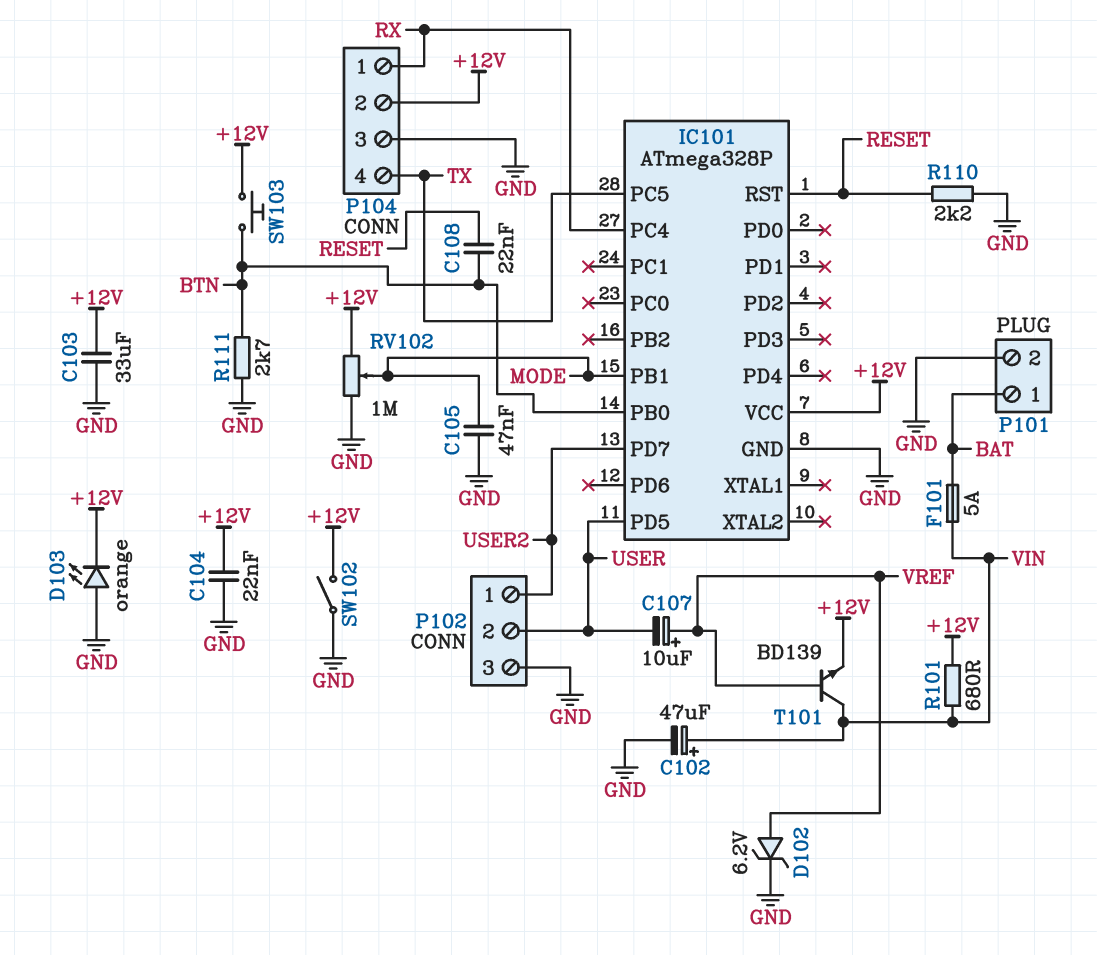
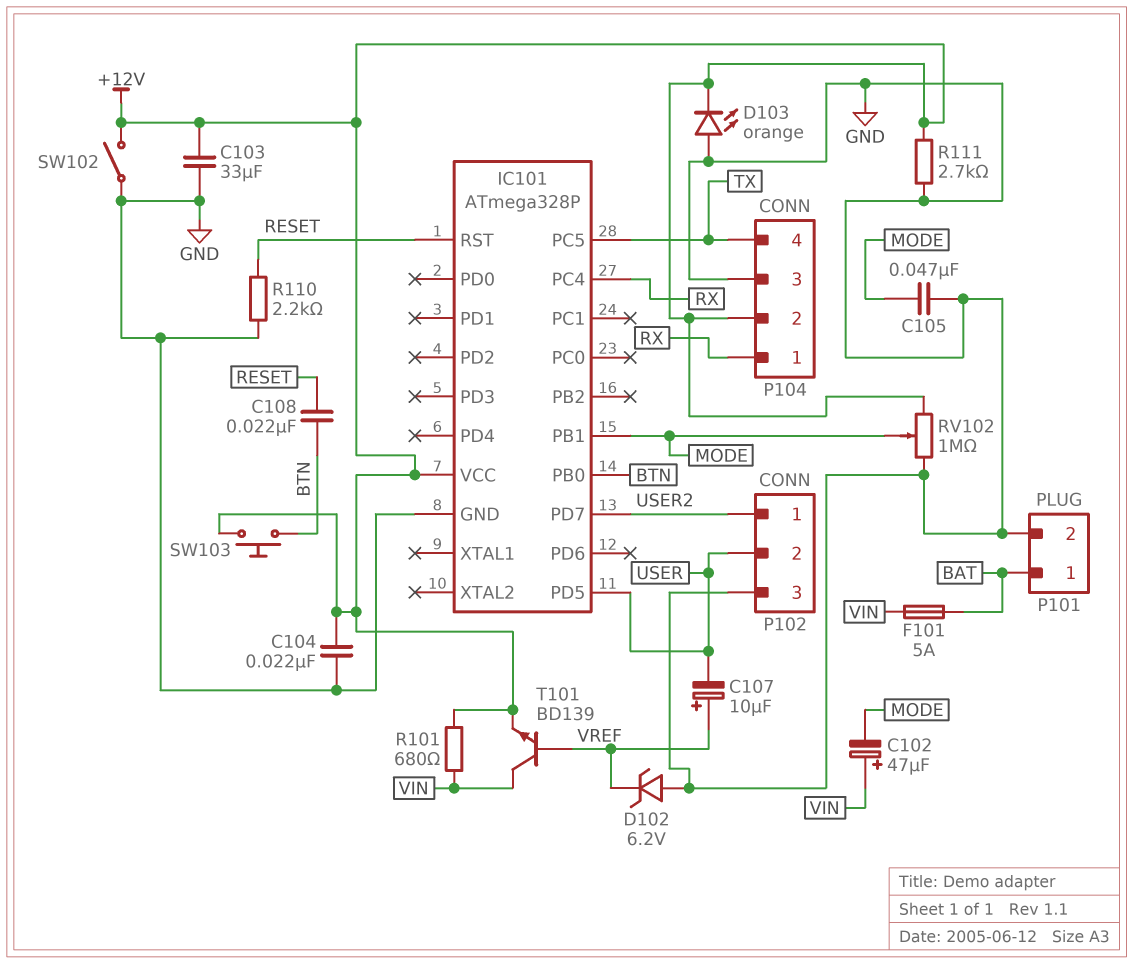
C102: 47uF (plus VIN, minus GND) -> 47uF (plus VIN, minus MODE)
D102: zener 6.2V (A VREF, K GND) -> zener 6.2V (A GND, K VREF)
R111: 2.7k (BTN, GND) -> 2.7k (+12V, GND)

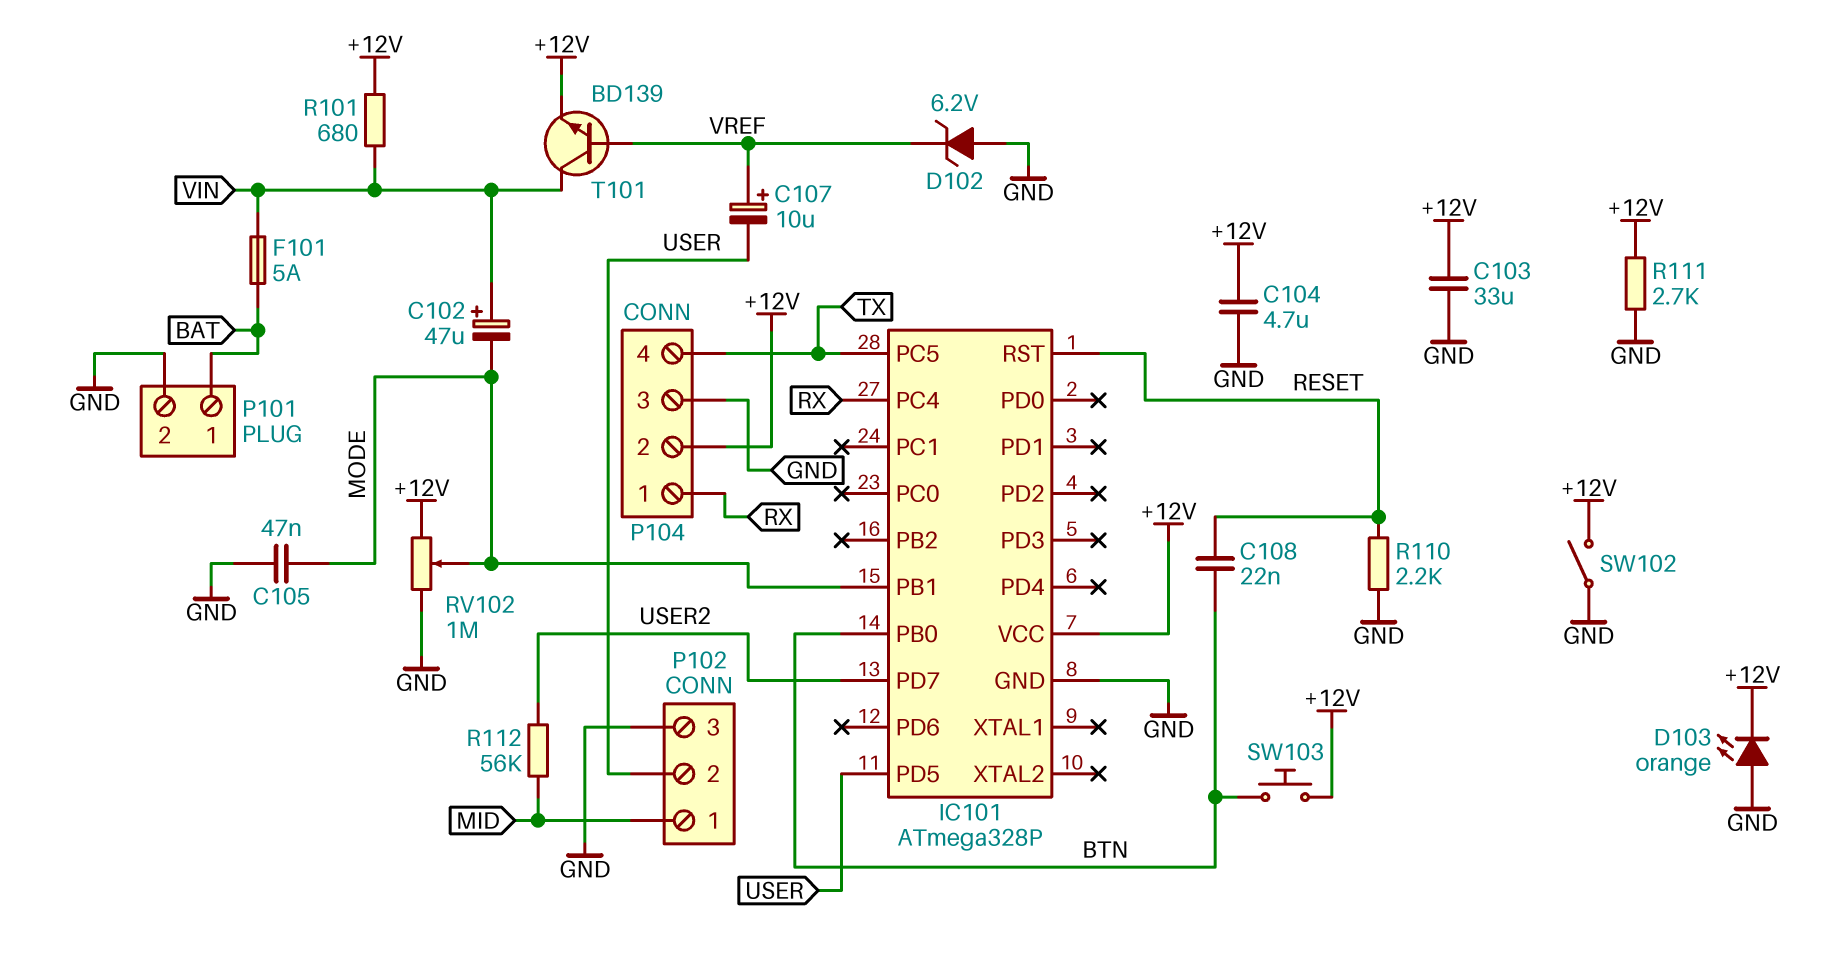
C104: 22nF (+12V, GND) -> 4.7uF (+12V, GND)
P102 pin 1: USER2 -> MID
R112: none -> 56k (MID, USER2)

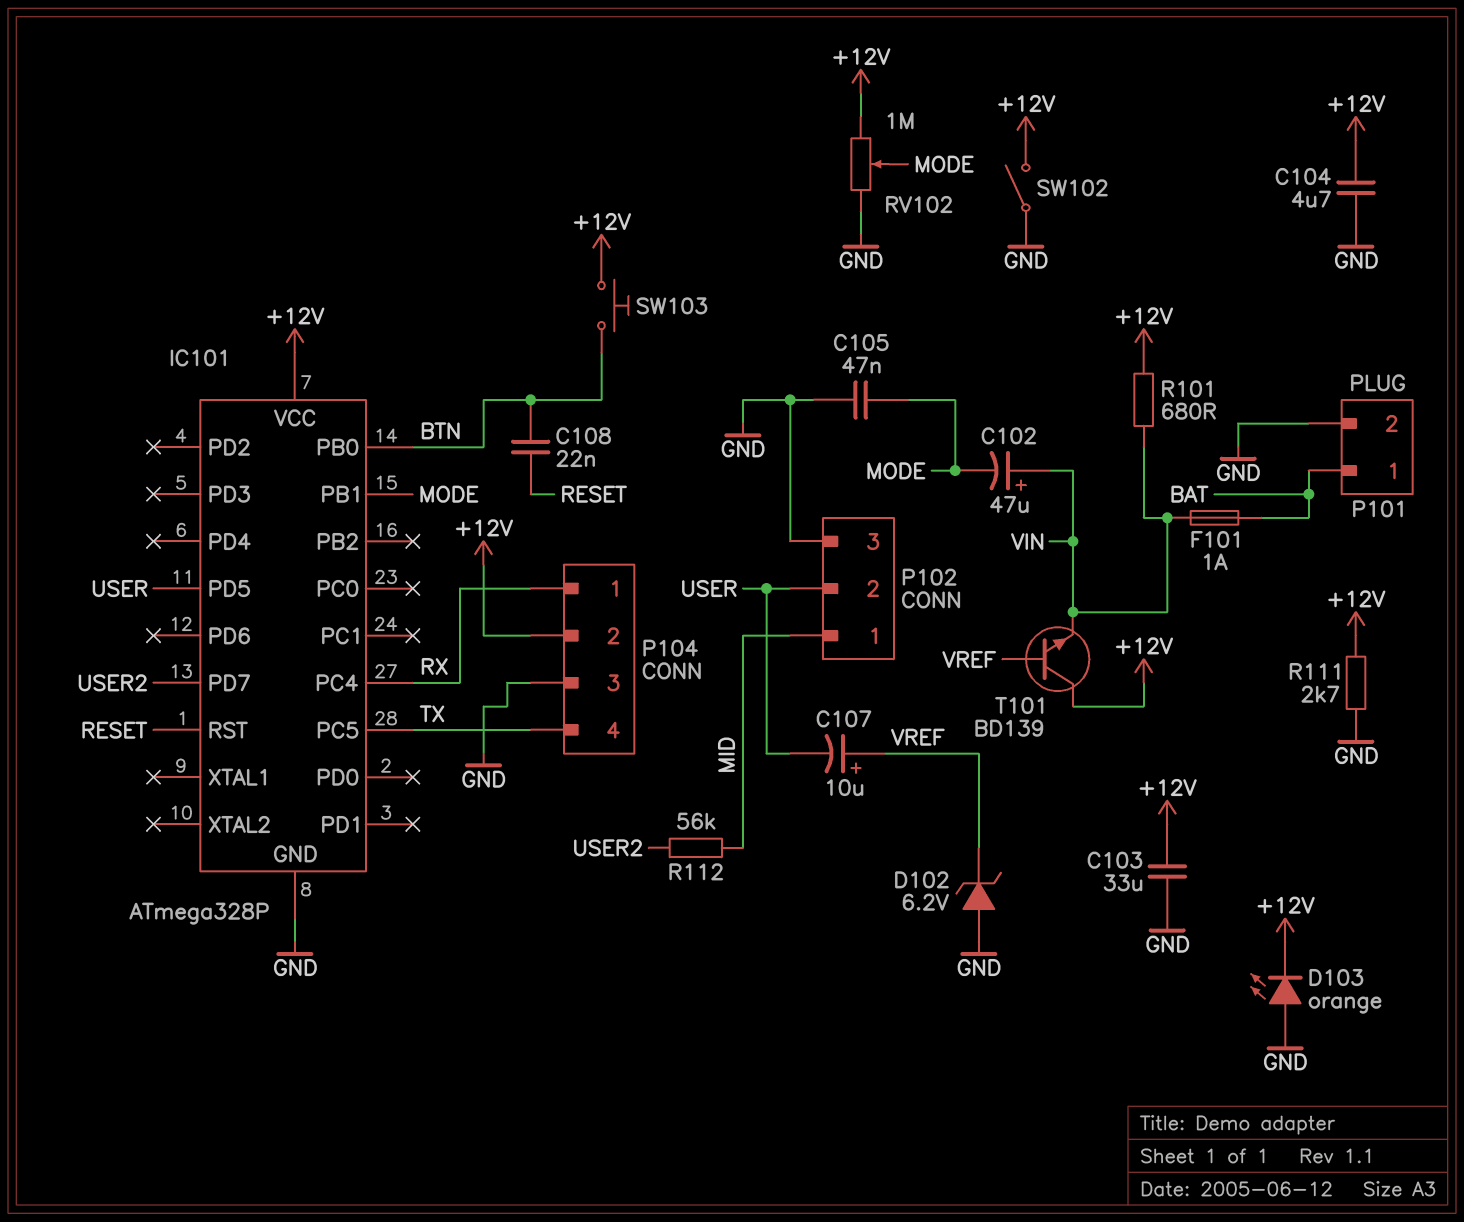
F101: 5A (BAT, VIN) -> 1A (BAT, VIN)
R110: 2.2k (GND, RESET) -> none
T101: NPN BD139 (B VREF, C VIN, E +12V) -> NPN BD139 (B VREF, C +12V, E VIN)

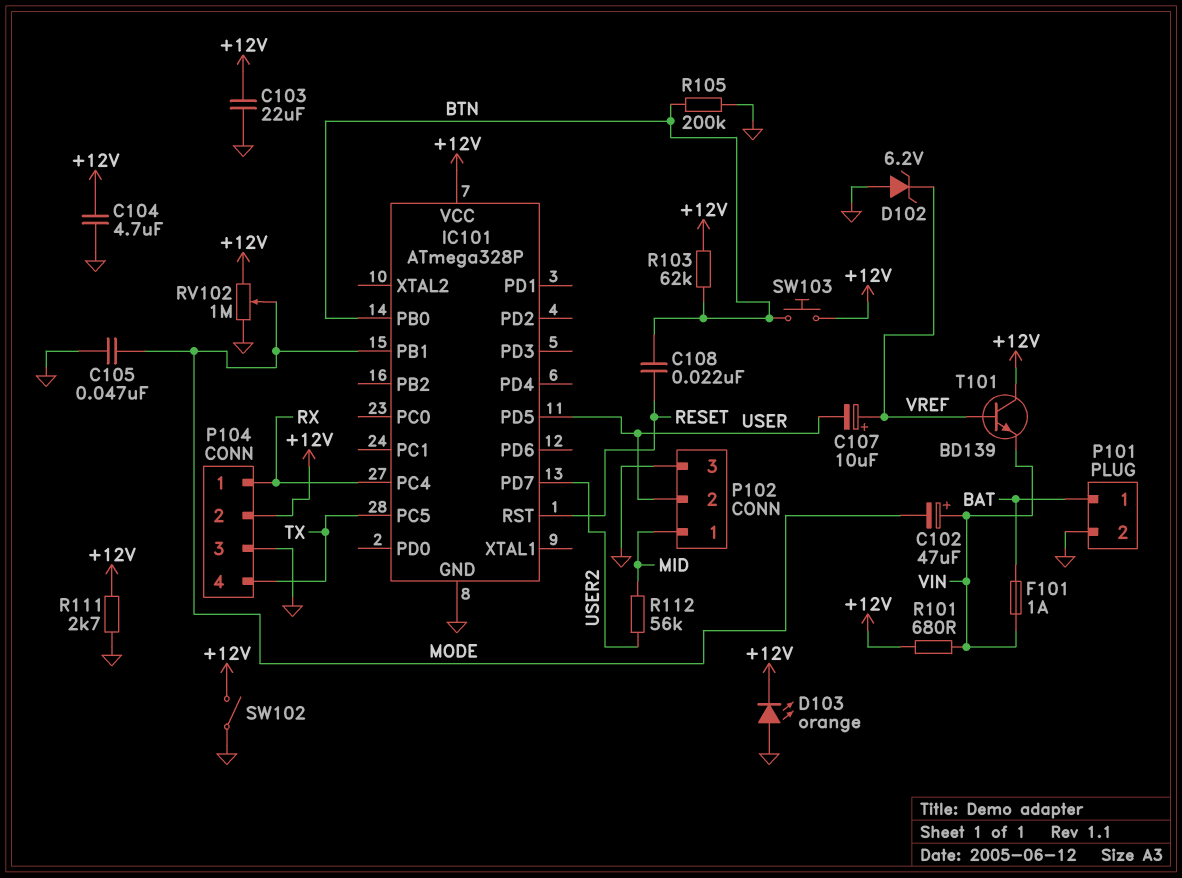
C103: 33uF (+12V, GND) -> 22uF (+12V, GND)
R103: none -> 62k (+12V, BTN)
R105: none -> 200k (BTN, GND)

